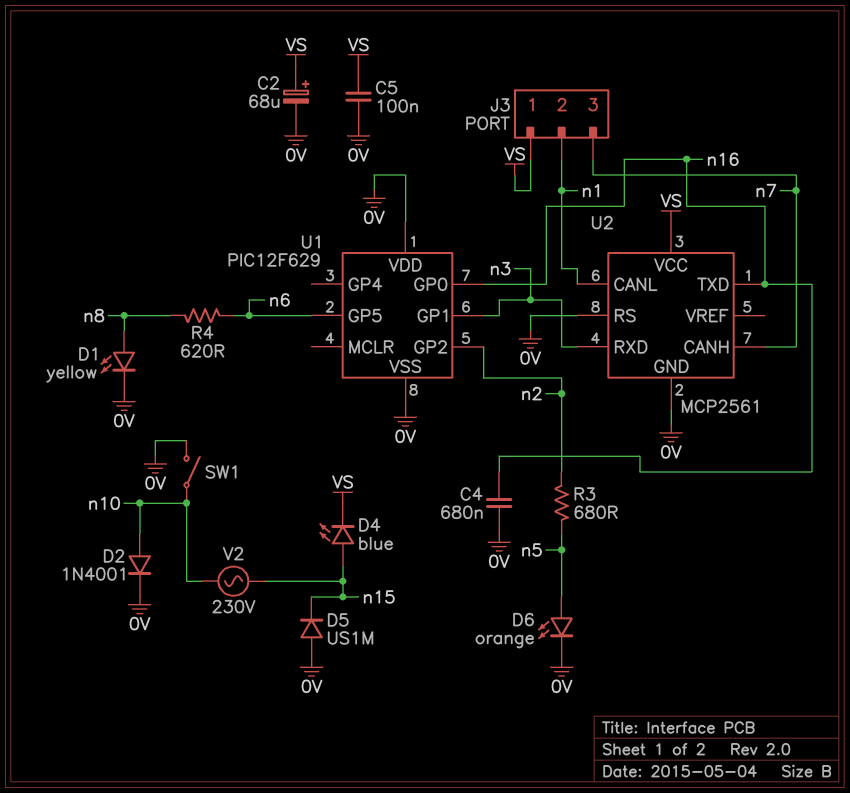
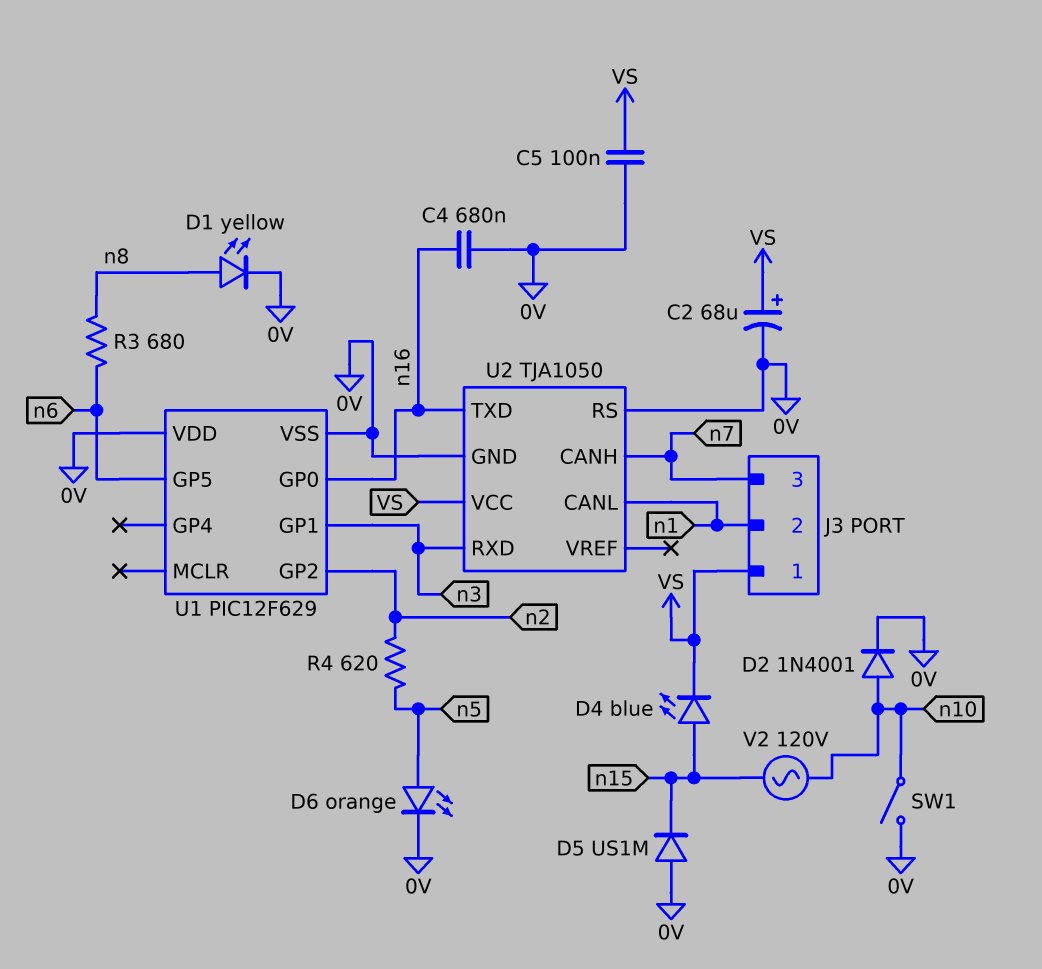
R3: 680 (n2, n5) -> 680 (n6, n8)
R4: 620 (n6, n8) -> 620 (n2, n5)
U2: MCP2561 -> TJA1050
V2: AC 230V (n10, n15) -> AC 120V (n10, n15)

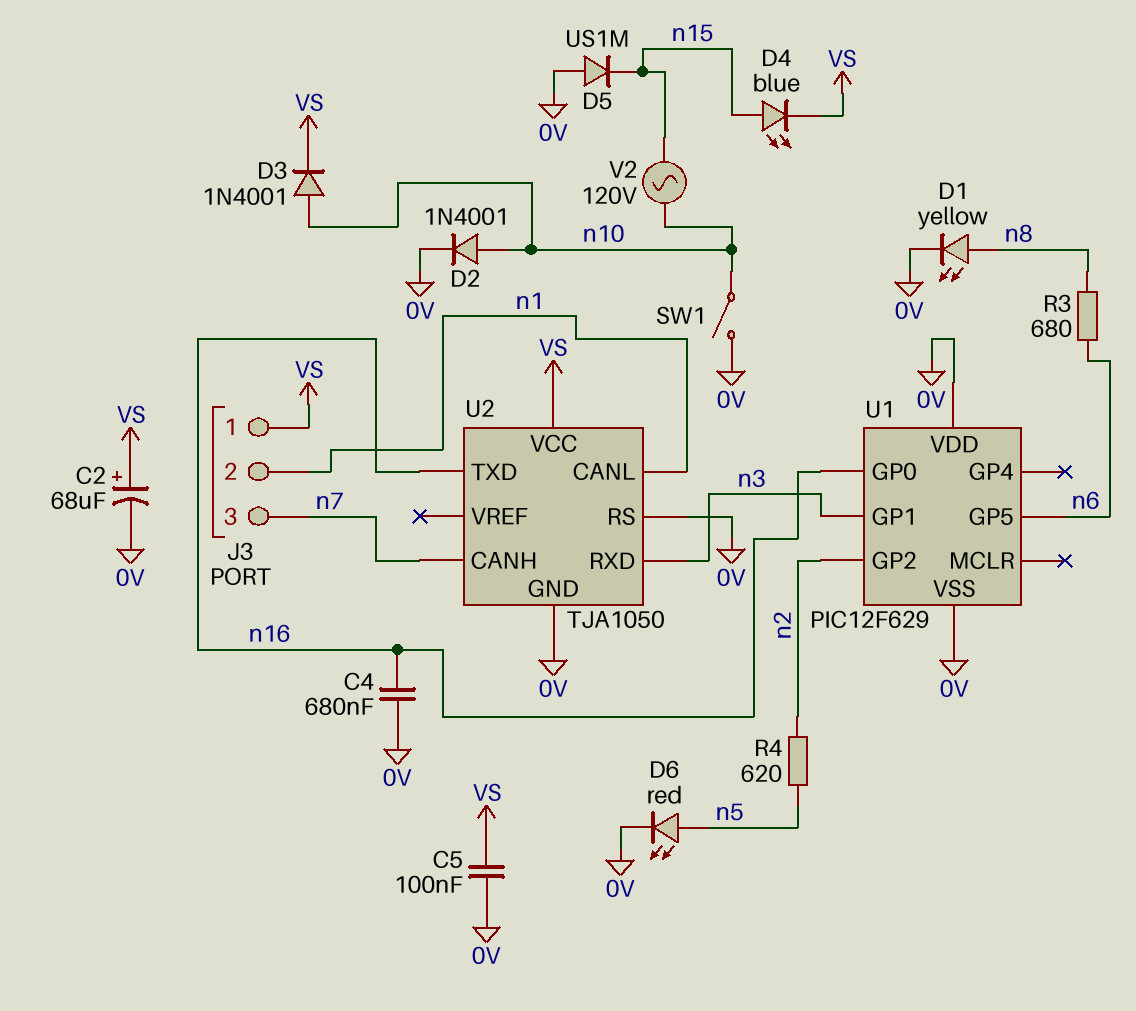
D3: none -> diode 1N4001 (A n10, K VS)
D6: LED orange (A n5, K 0V) -> LED red (A n5, K 0V)

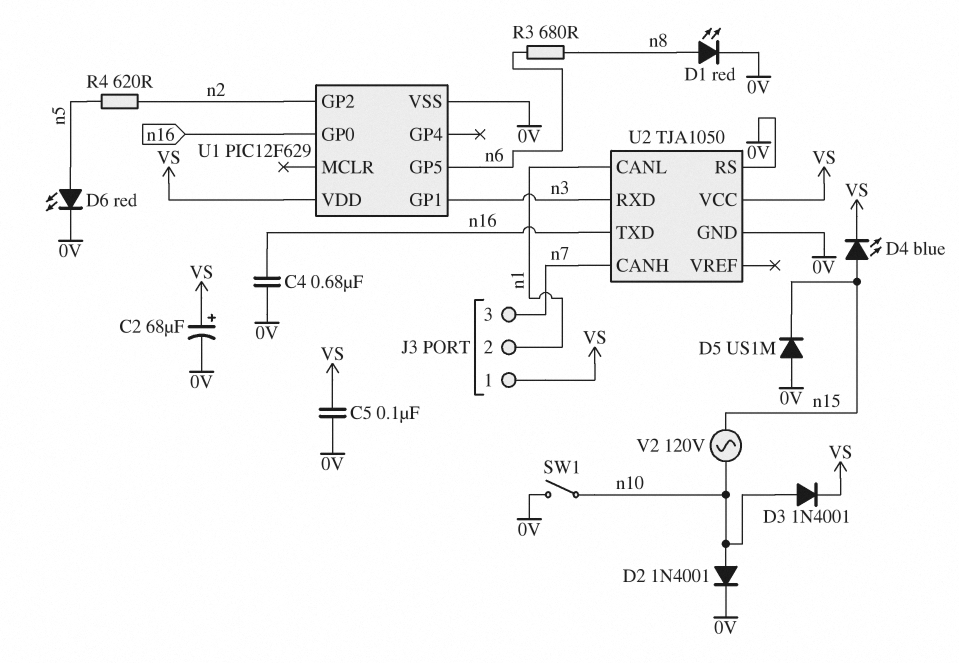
D1: LED yellow (A n8, K 0V) -> LED red (A n8, K 0V)
U1 pin VDD: 0V -> VS

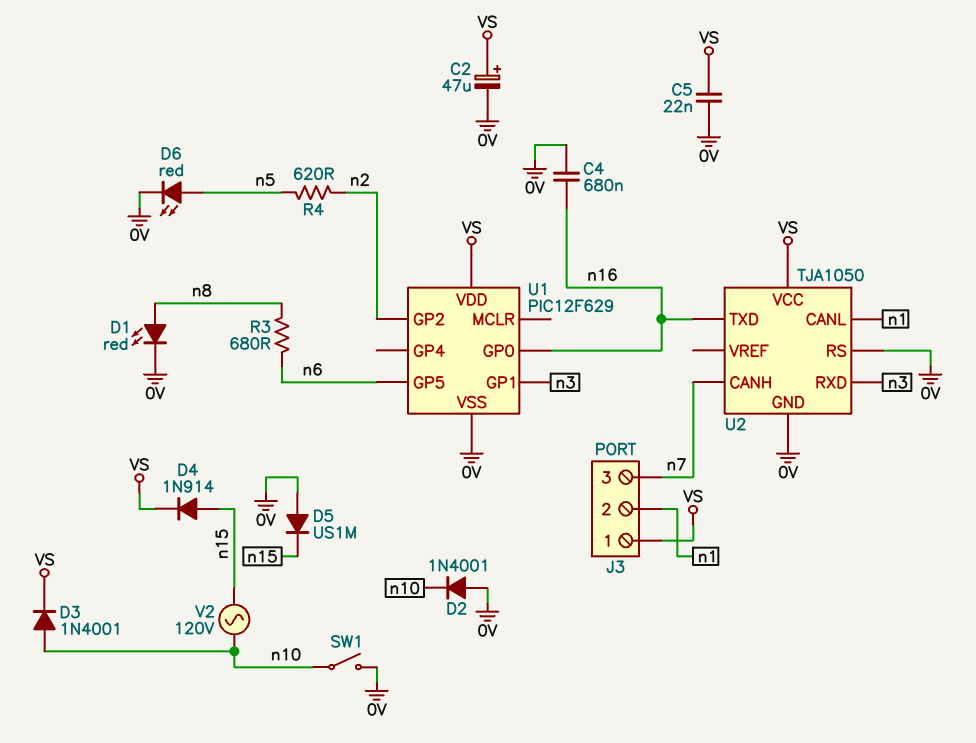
C2: 68uF (plus VS, minus 0V) -> 47uF (plus VS, minus 0V)
C5: 100nF (0V, VS) -> 22nF (0V, VS)
D2: diode 1N4001 (A n10, K 0V) -> diode 1N4001 (A 0V, K n10)
D4: LED blue (A n15, K VS) -> diode 1N914 (A n15, K VS)

